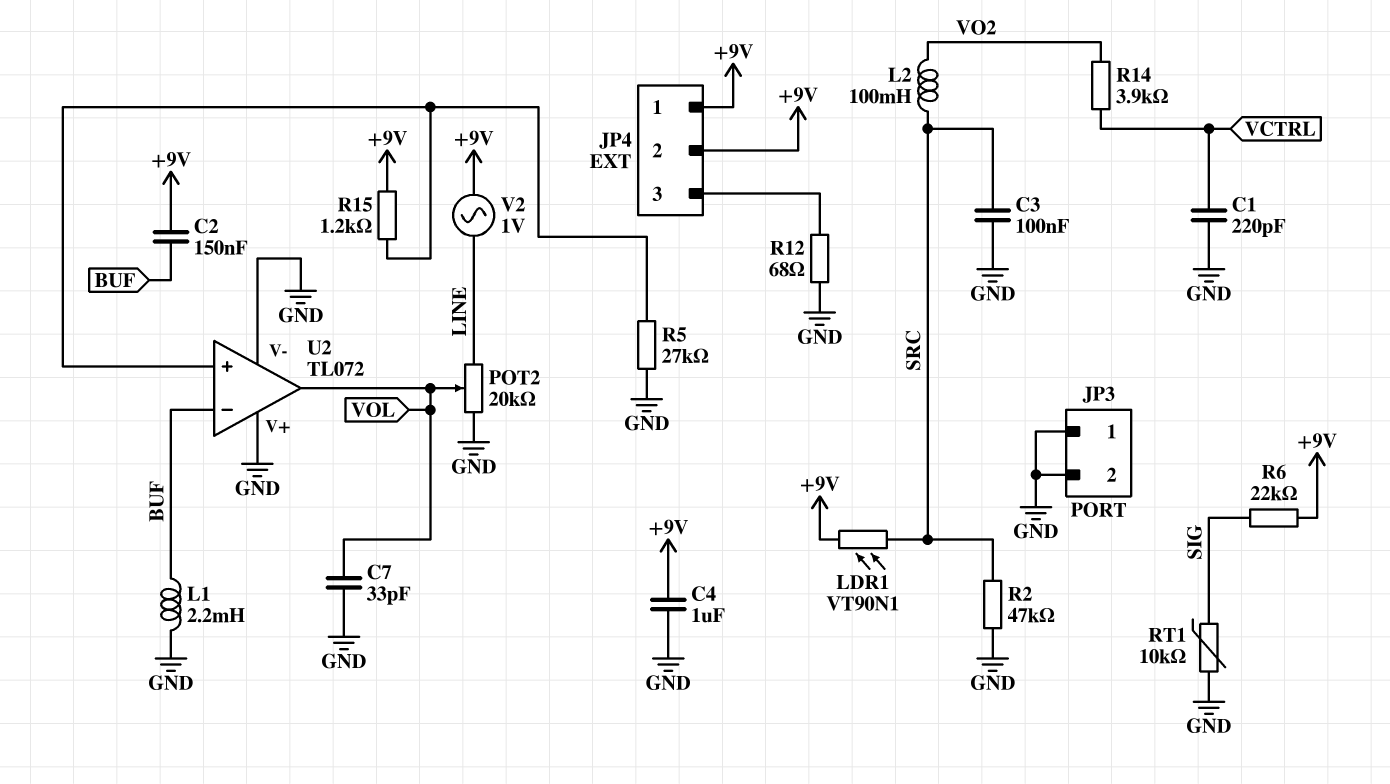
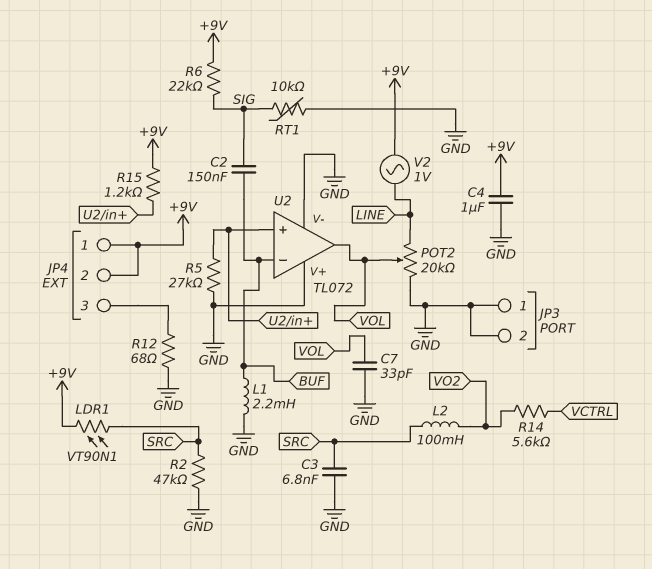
C1: 220pF (GND, VCTRL) -> none
C2: 150nF (+9V, BUF) -> 150nF (BUF, SIG)
C3: 100nF (GND, SRC) -> 6.8nF (GND, SRC)
R14: 3.9k (VCTRL, VO2) -> 5.6k (VCTRL, VO2)

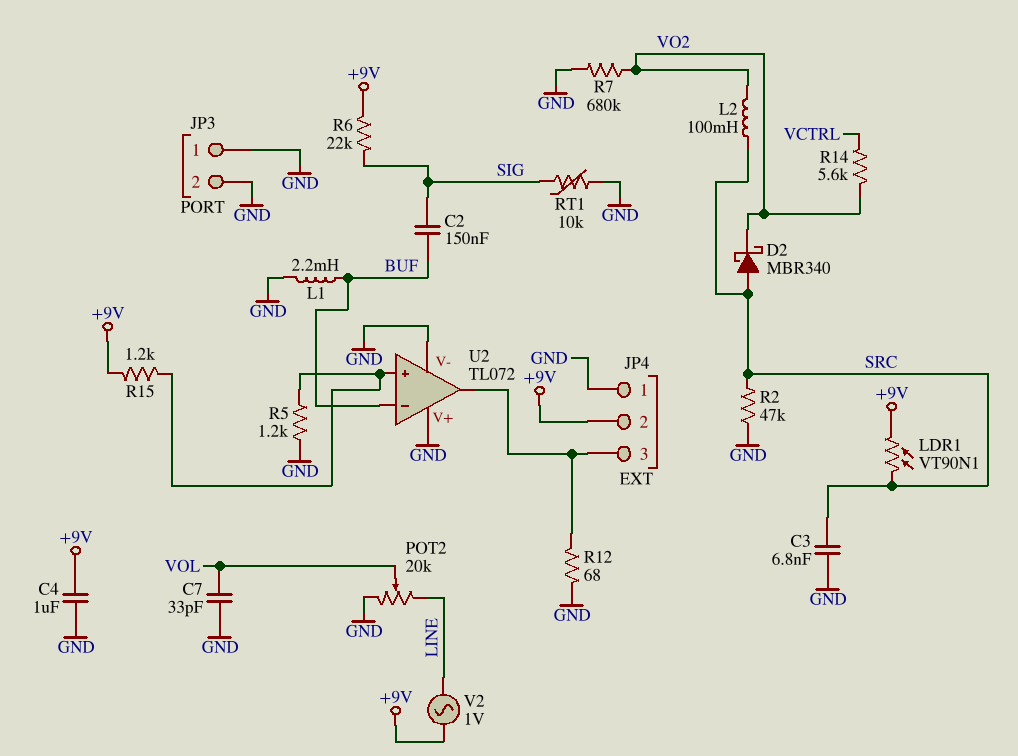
D2: none -> schottky MBR340 (A SRC, K VO2)
JP4 pin 1: +9V -> GND
R5: 27k (GND, U2/in+) -> 1.2k (GND, U2/in+)
R7: none -> 680k (GND, VO2)
U2 pin out: VOL -> JP4/3

